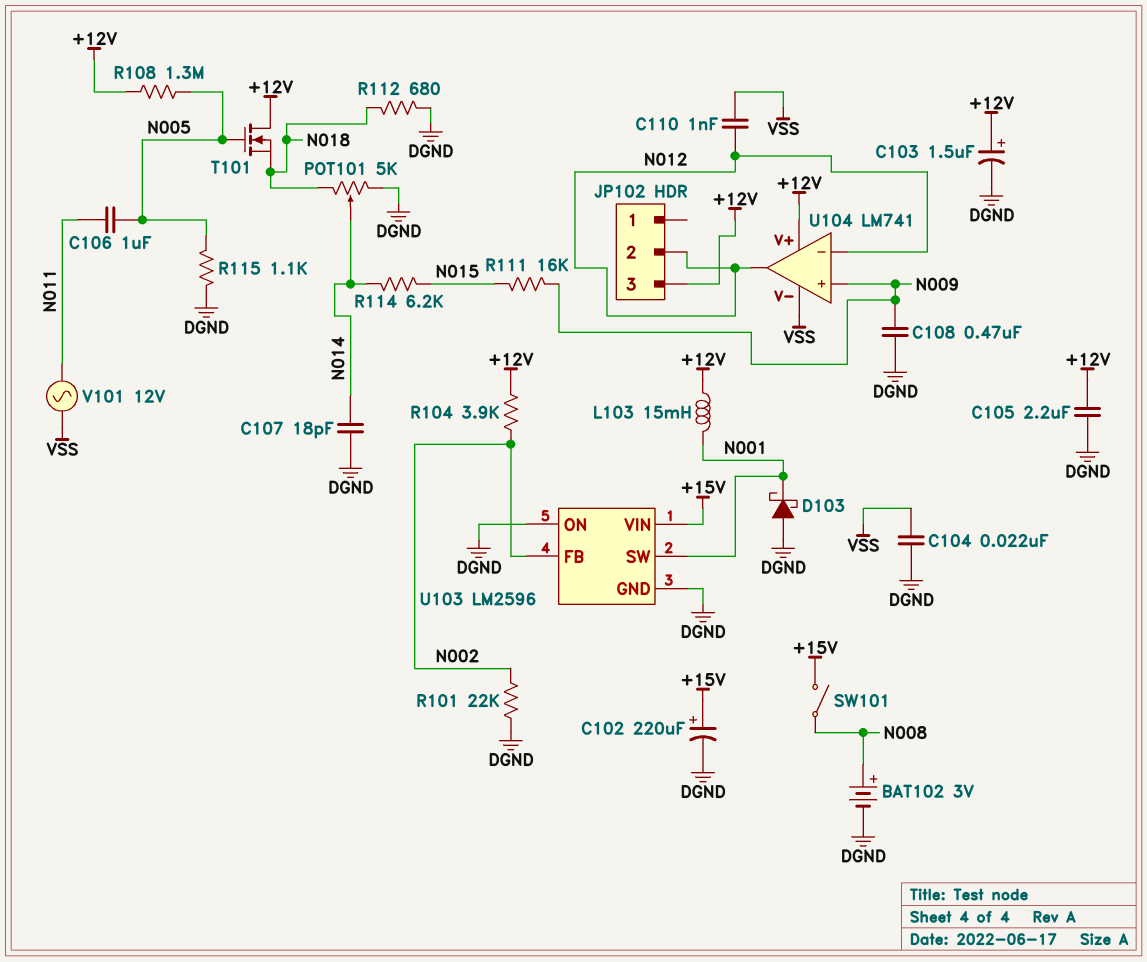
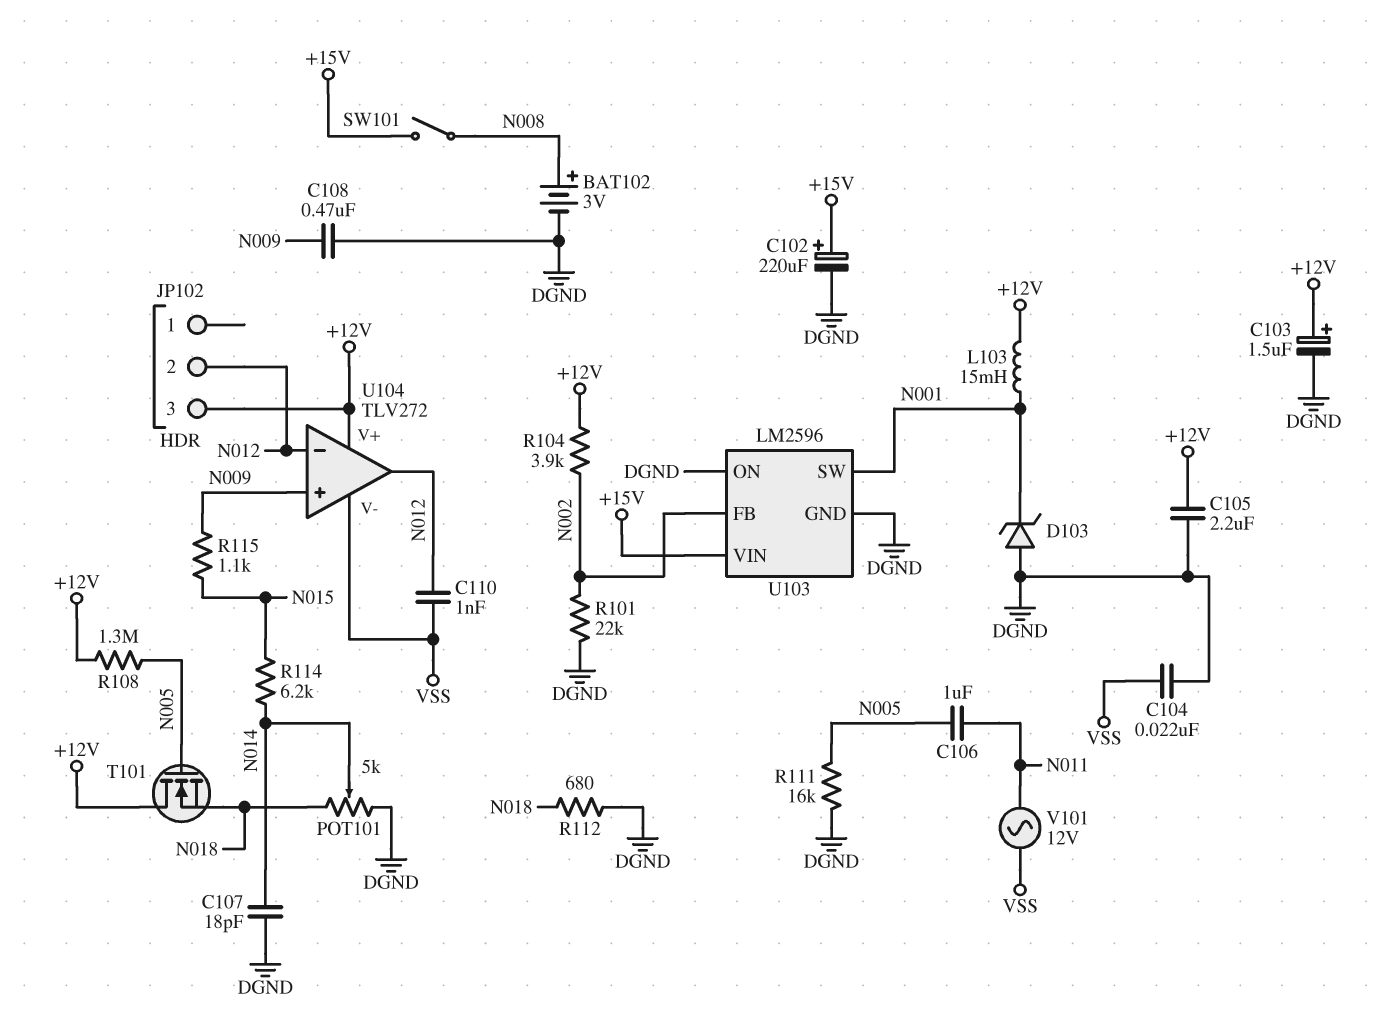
D103: schottky (A DGND, K N001) -> zener (A DGND, K N001)
R111: 16k (N009, N015) -> 16k (DGND, N005)
R115: 1.1k (DGND, N005) -> 1.1k (N009, N015)
U104: LM741 -> TLV272

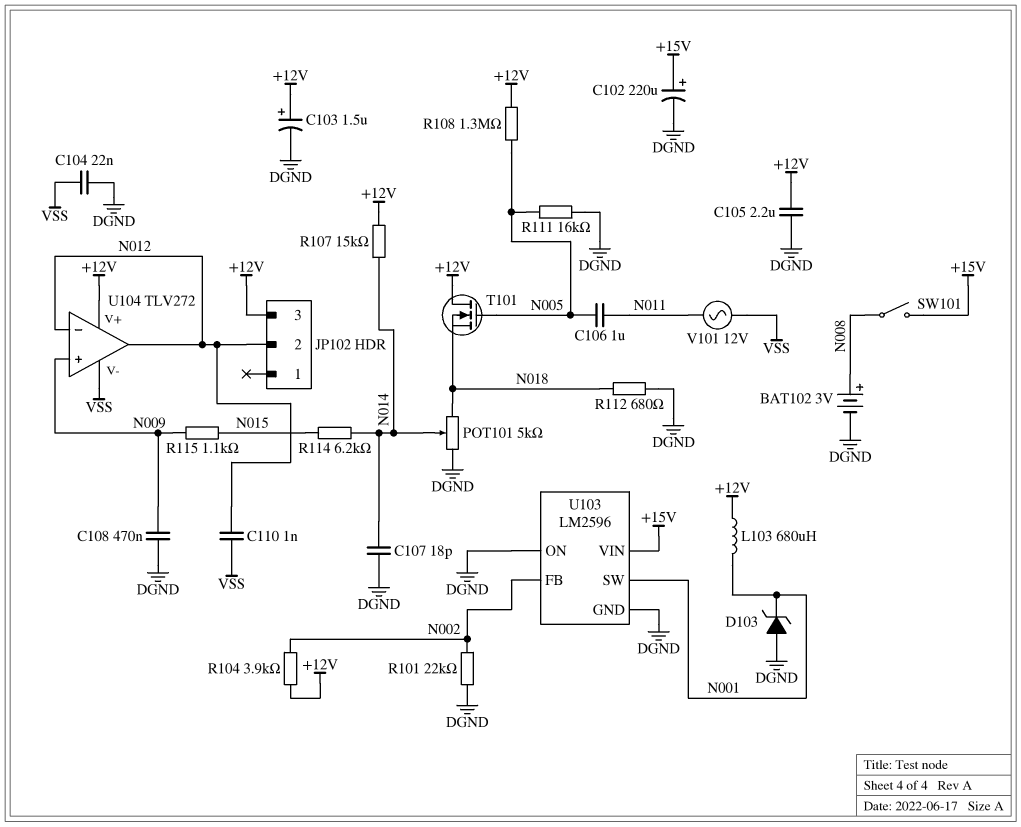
L103: 15mH (+12V, N001) -> 680uH (+12V, N001)
R107: none -> 15k (+12V, N014)

